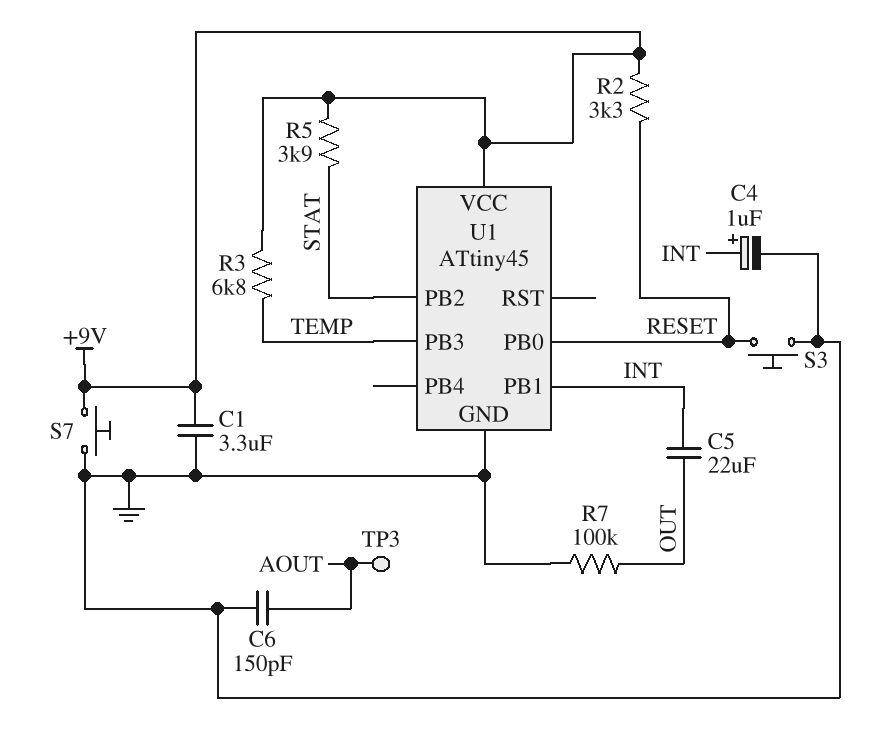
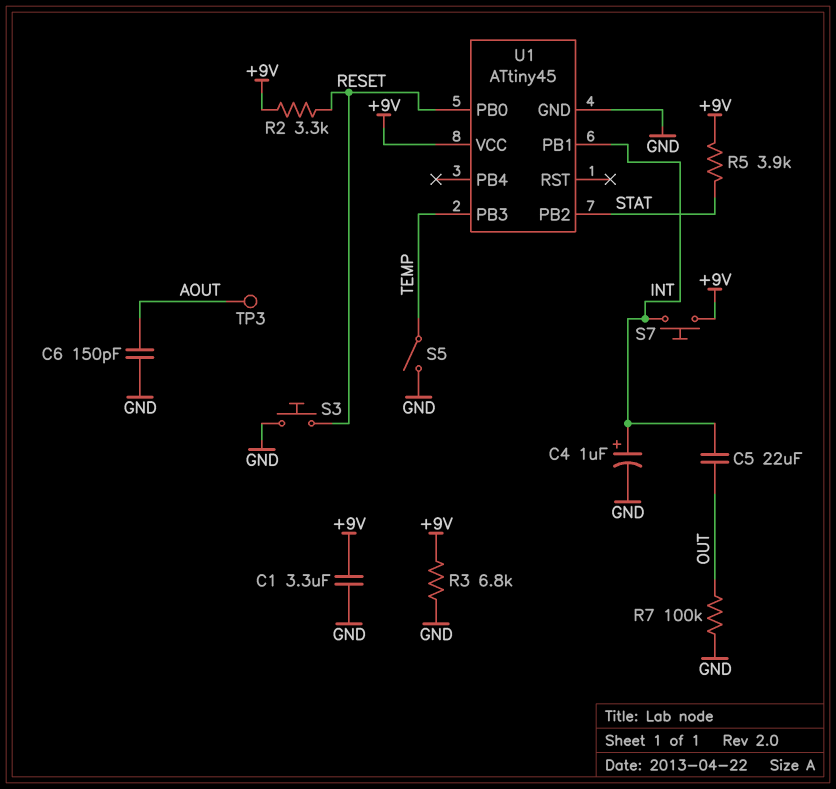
R3: 6.8k (+9V, TEMP) -> 6.8k (+9V, GND)
S5: none -> switch (GND, TEMP)
S7: button (+9V, GND) -> button (+9V, INT)

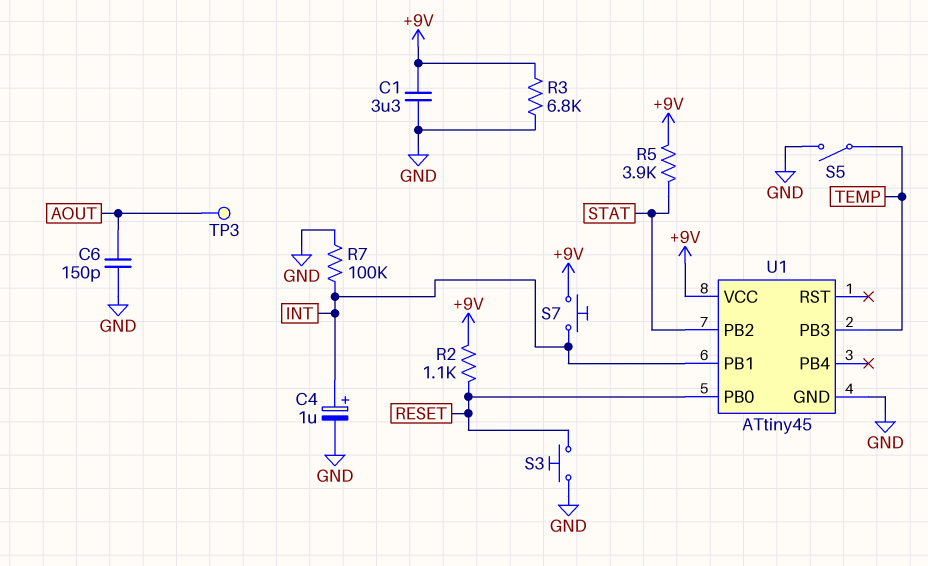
C5: 22uF (INT, OUT) -> none
R2: 3.3k (+9V, RESET) -> 1.1k (+9V, RESET)
R7: 100k (GND, OUT) -> 100k (GND, INT)

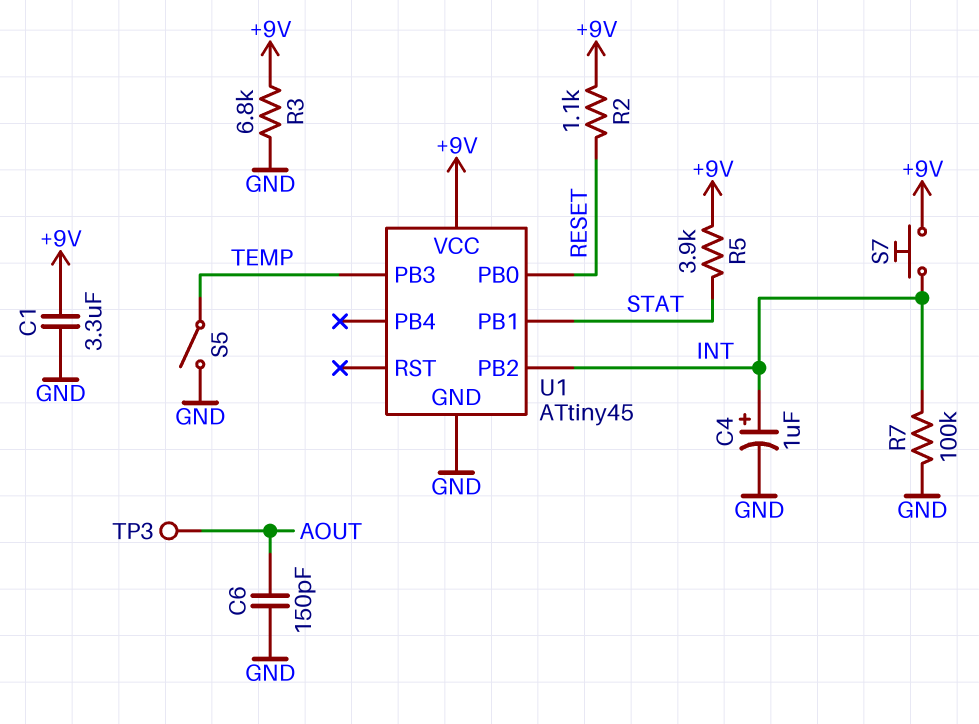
S3: button (GND, RESET) -> none
U1 pin PB1: INT -> STAT
U1 pin PB2: STAT -> INT

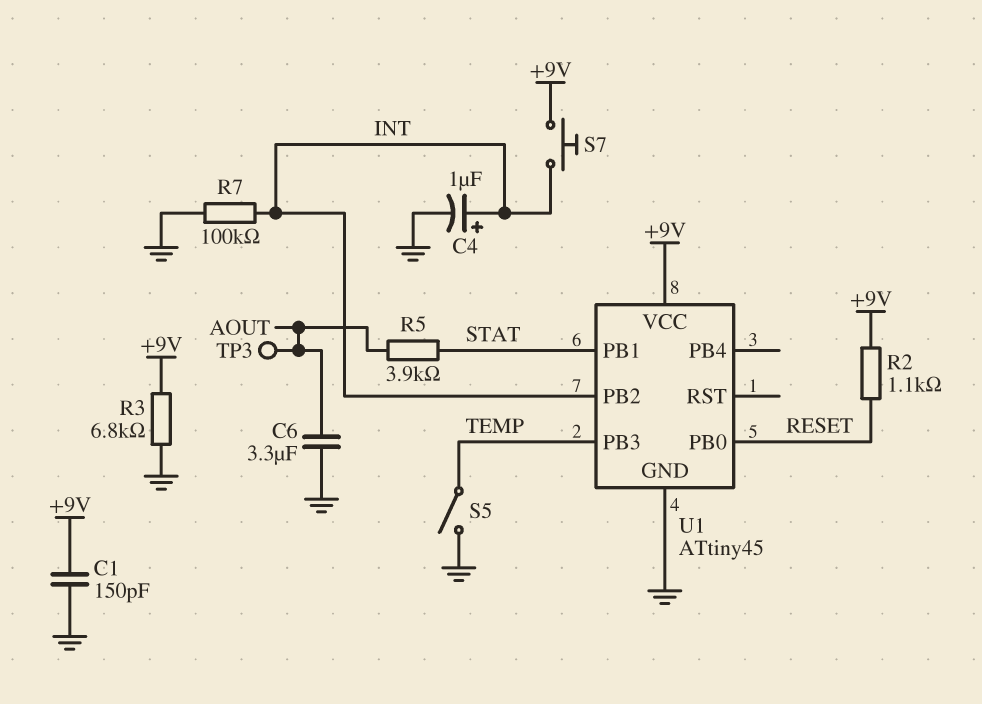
C1: 3.3uF (+9V, GND) -> 150pF (+9V, GND)
C6: 150pF (AOUT, GND) -> 3.3uF (AOUT, GND)
R5: 3.9k (+9V, STAT) -> 3.9k (AOUT, STAT)

